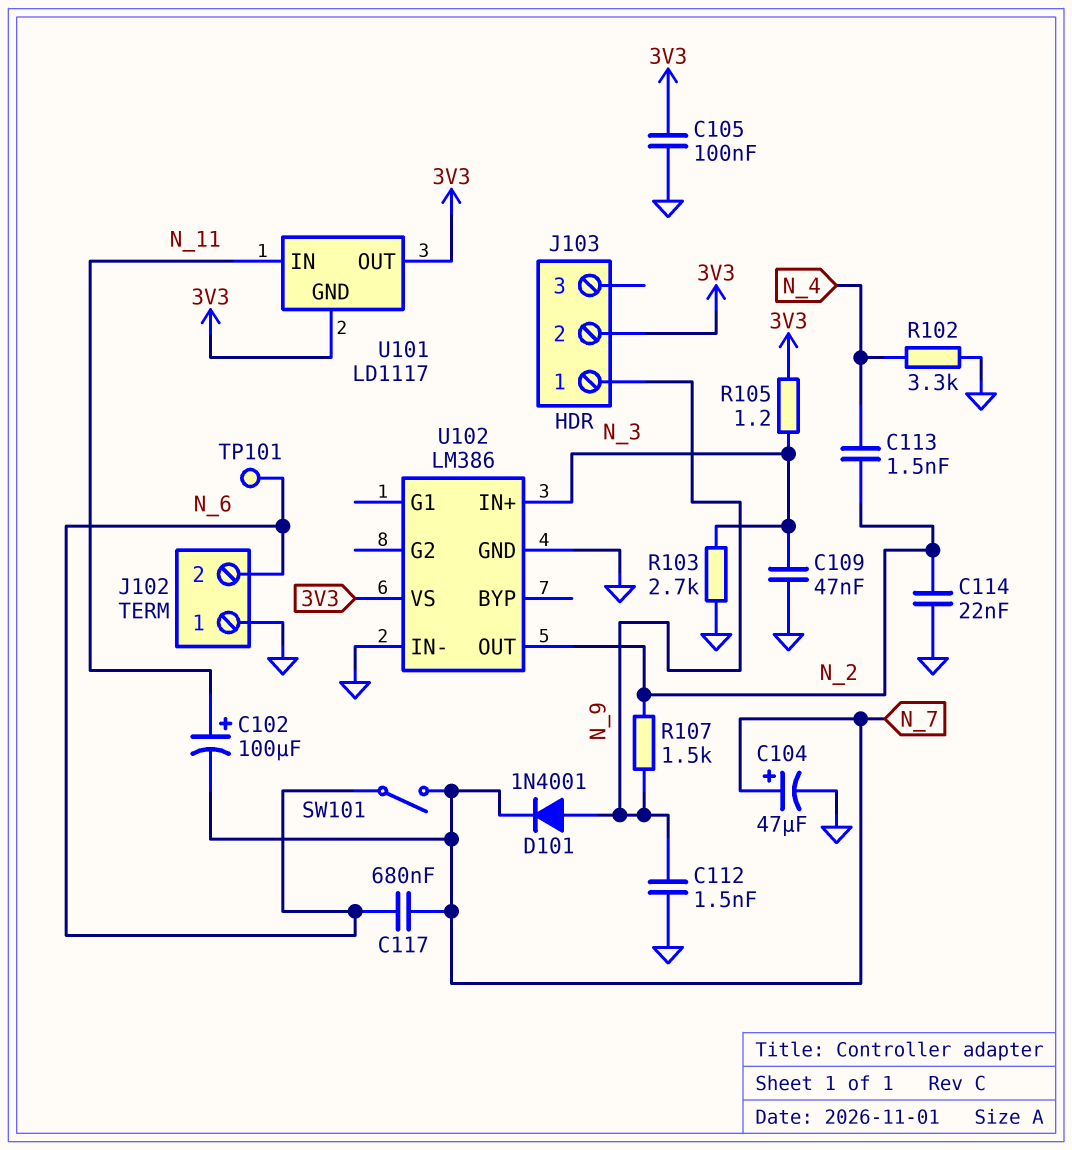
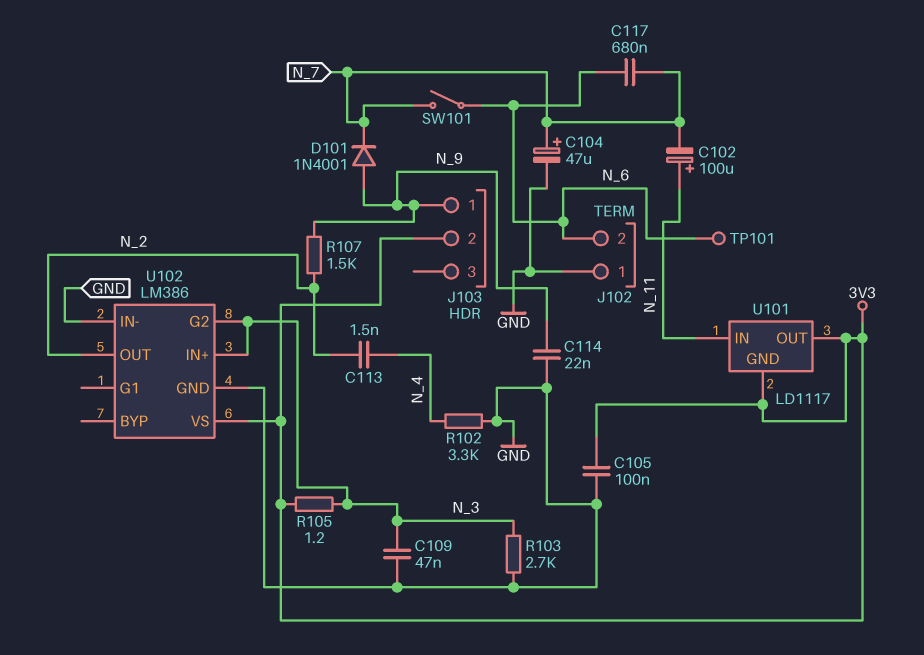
C112: 1.5nF (GND, N_9) -> none
C114: 22nF (GND, N_2) -> 22nF (GND, N_9)
U102 pin G2: none -> N_3

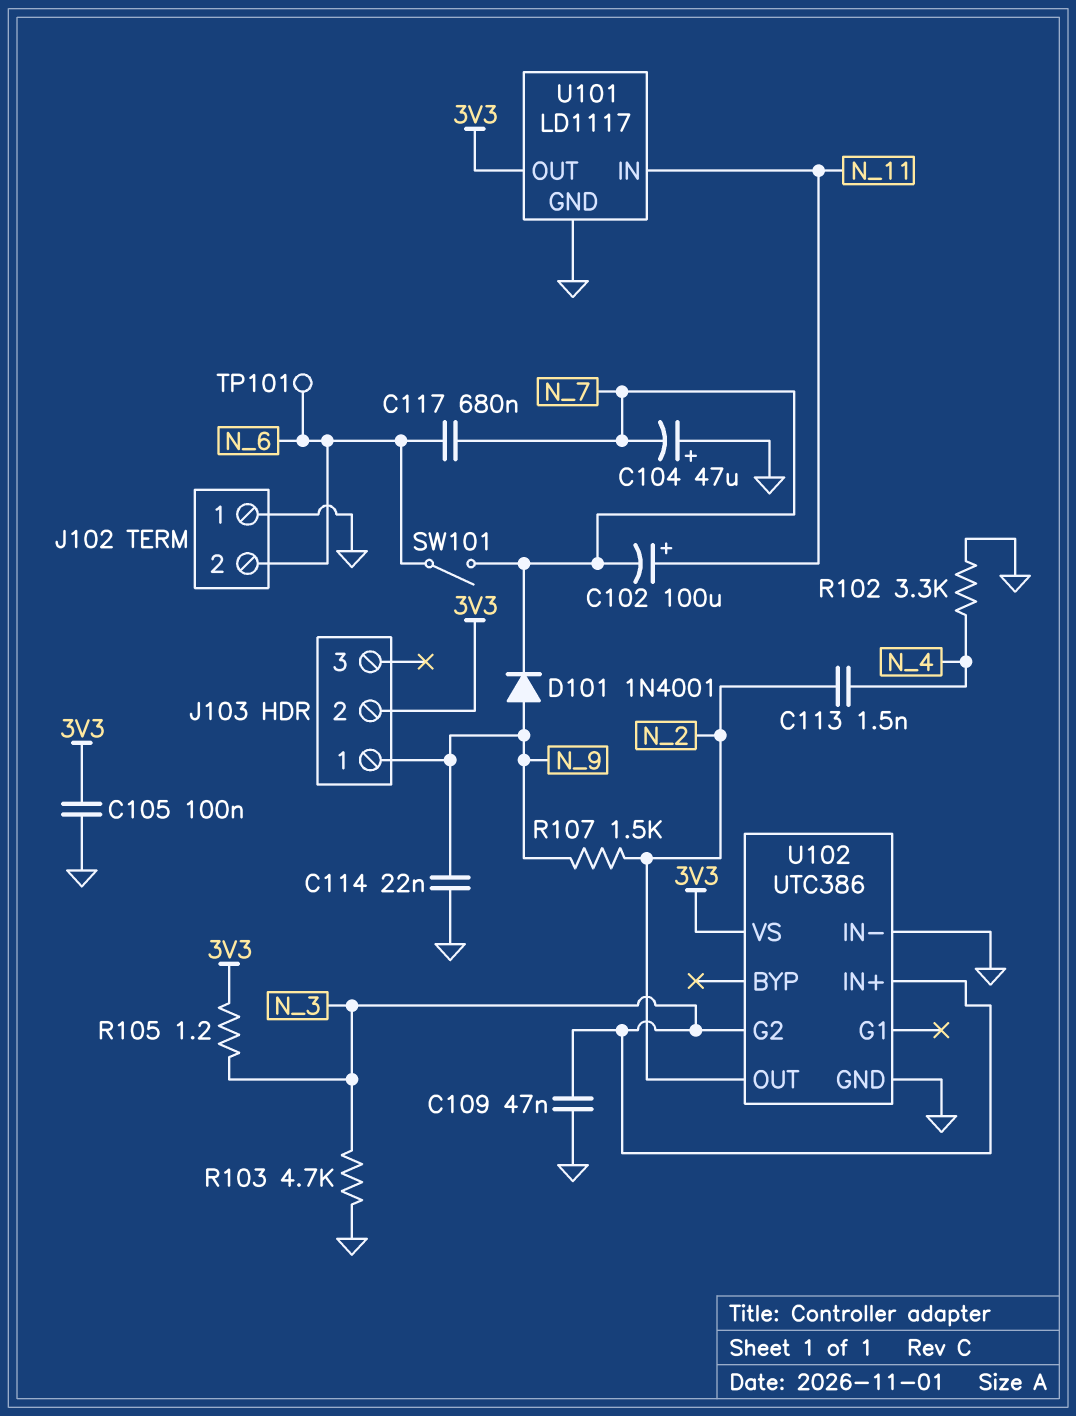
C104: 47uF (plus N_7, minus GND) -> 47uF (plus GND, minus N_7)
R103: 2.7k (GND, N_3) -> 4.7k (GND, N_3)
U101 pin GND: 3V3 -> GND
U102: LM386 -> UTC386

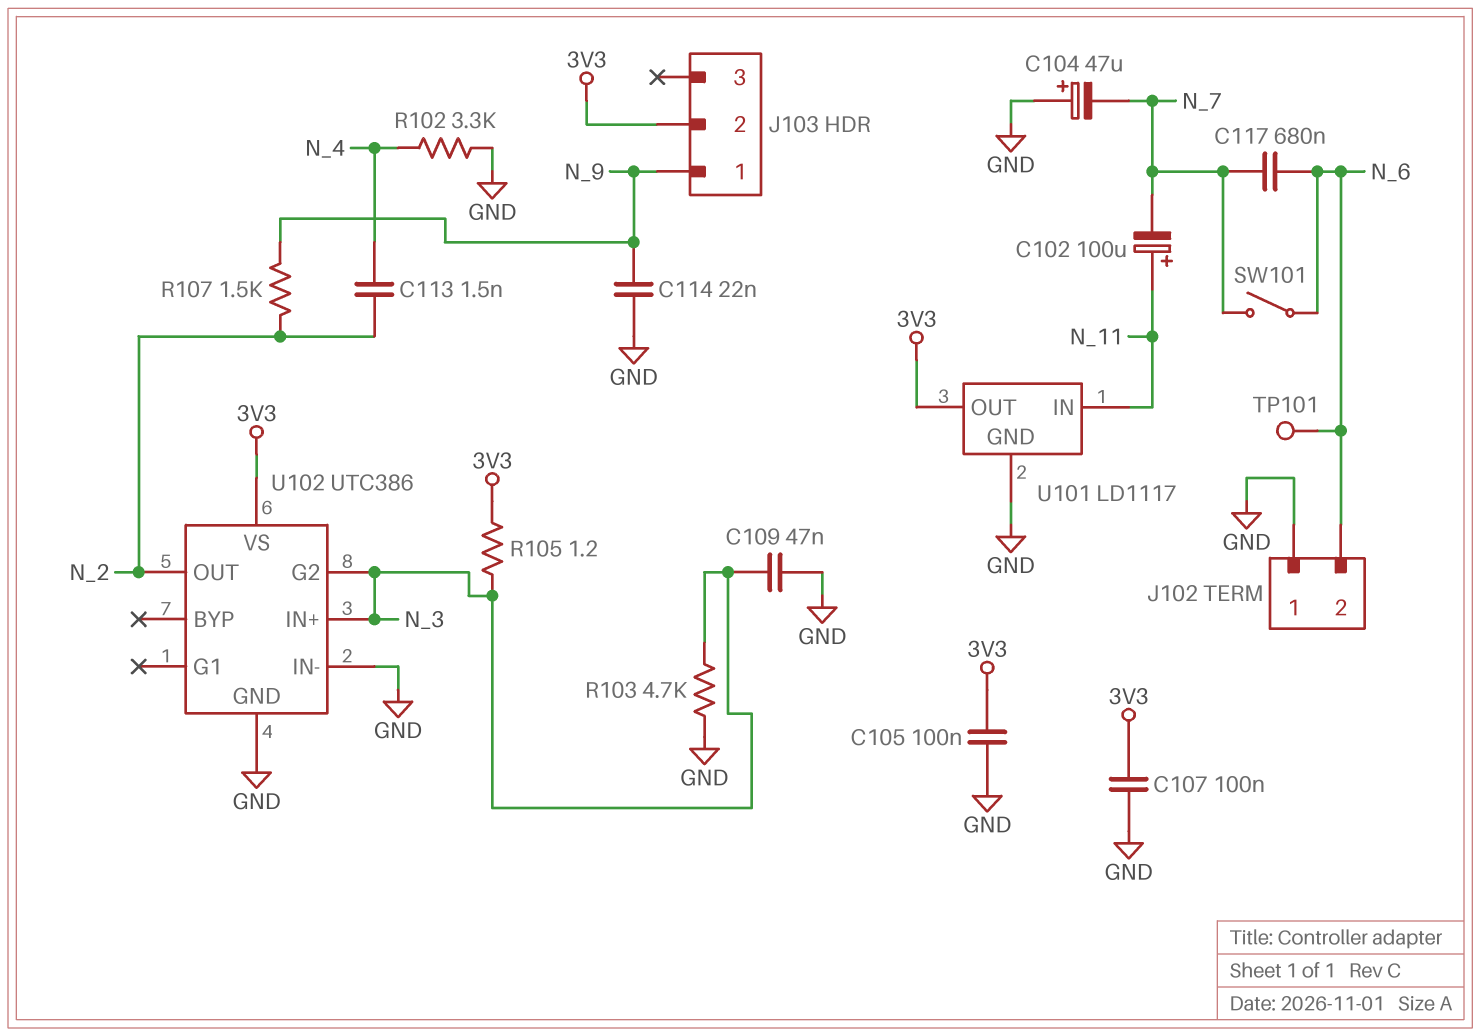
C107: none -> 100nF (3V3, GND)
D101: diode 1N4001 (A N_9, K N_7) -> none

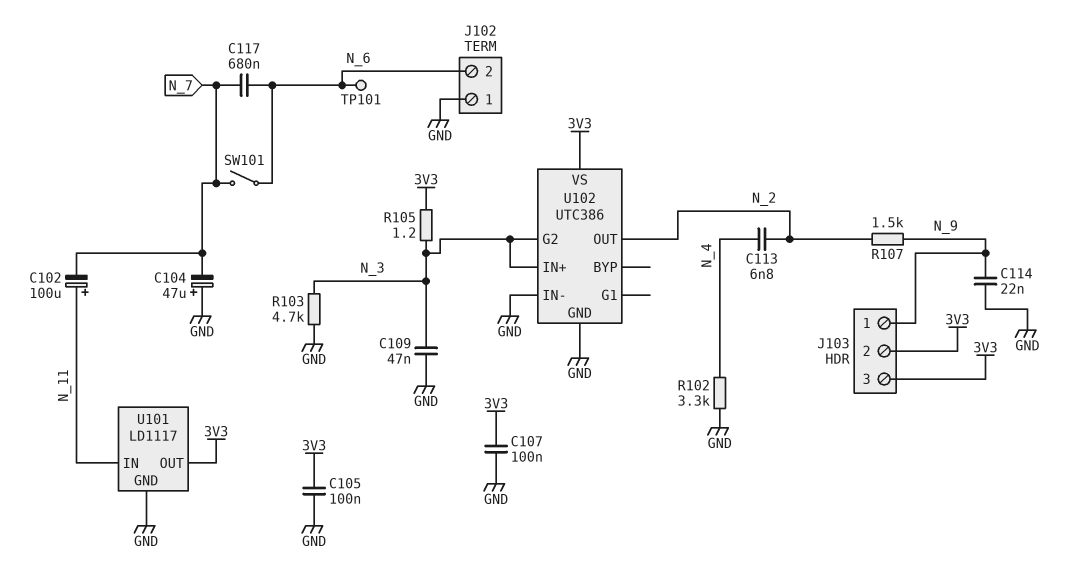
C113: 1.5nF (N_2, N_4) -> 6.8nF (N_2, N_4)
J103 pin 3: none -> 3V3

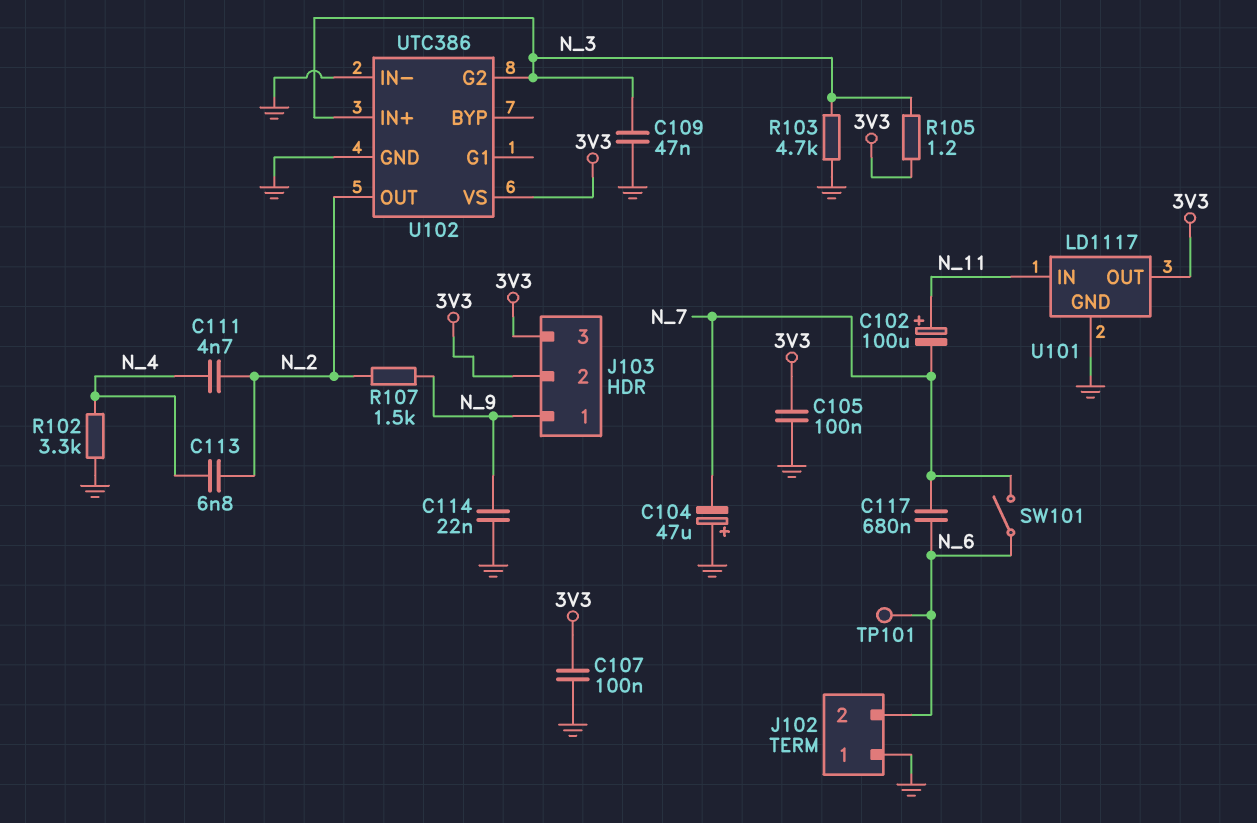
C111: none -> 4.7nF (N_2, N_4)

